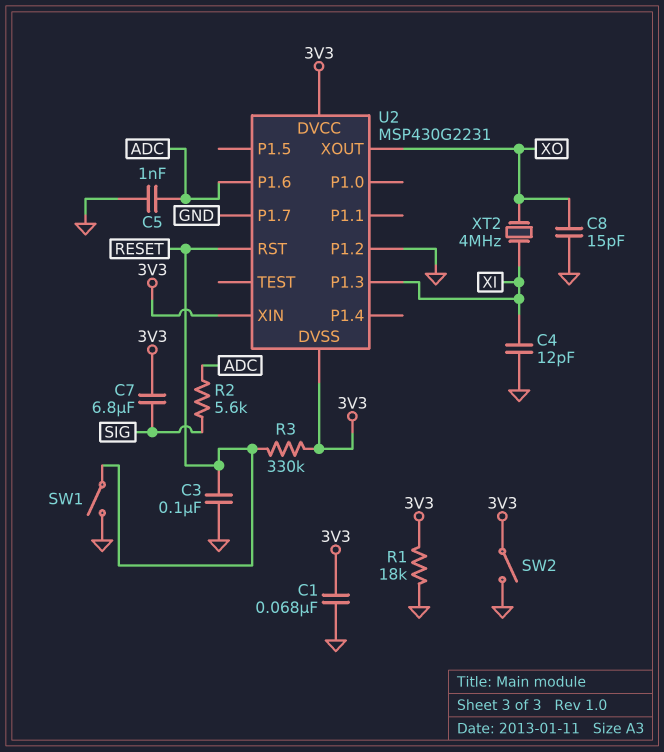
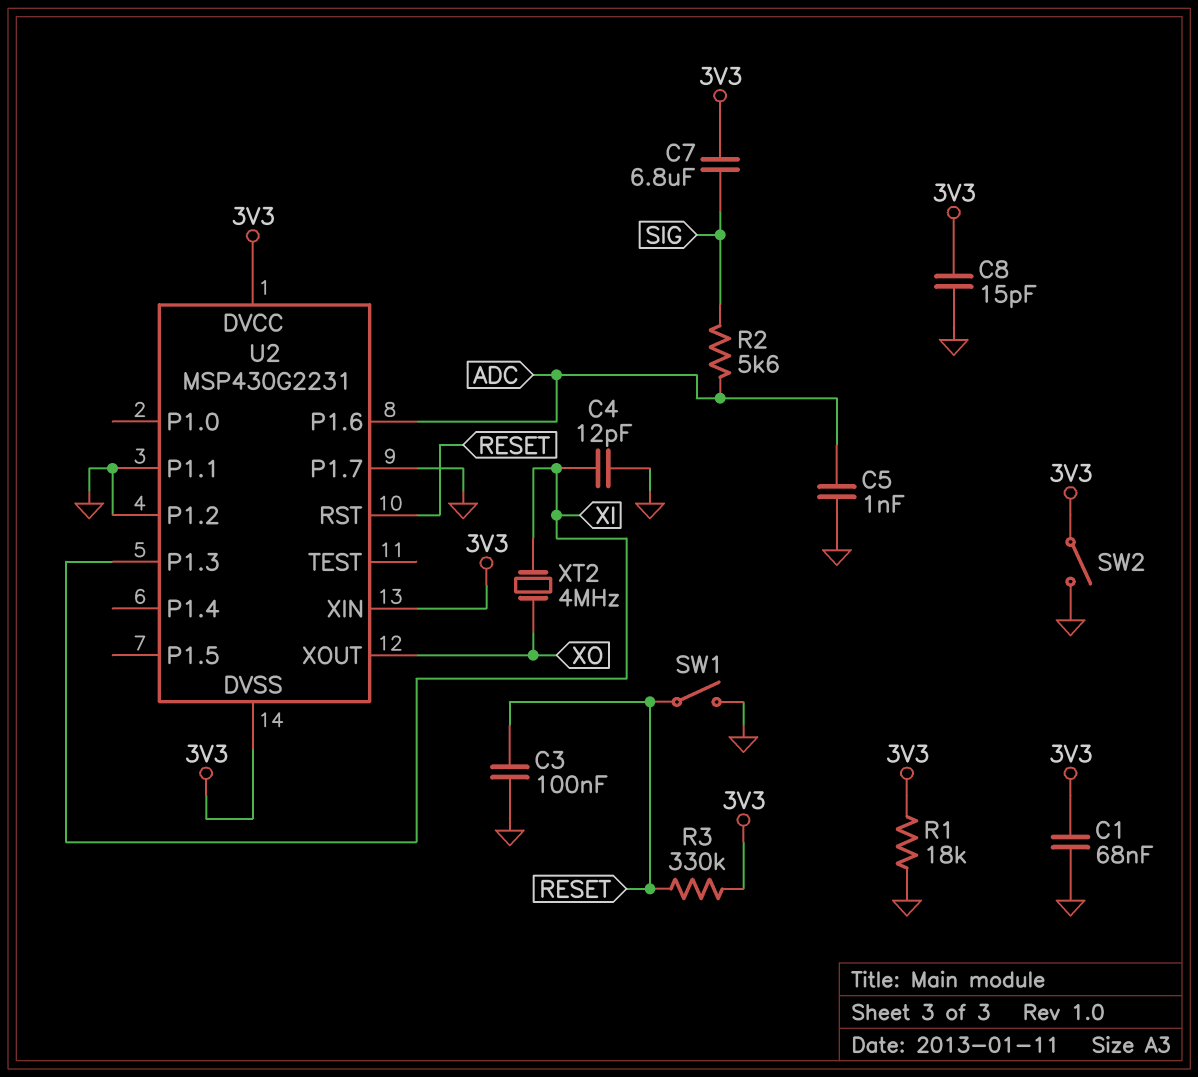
C8: 15pF (GND, XO) -> 15pF (3V3, GND)
U2 pin P1.1: none -> GND

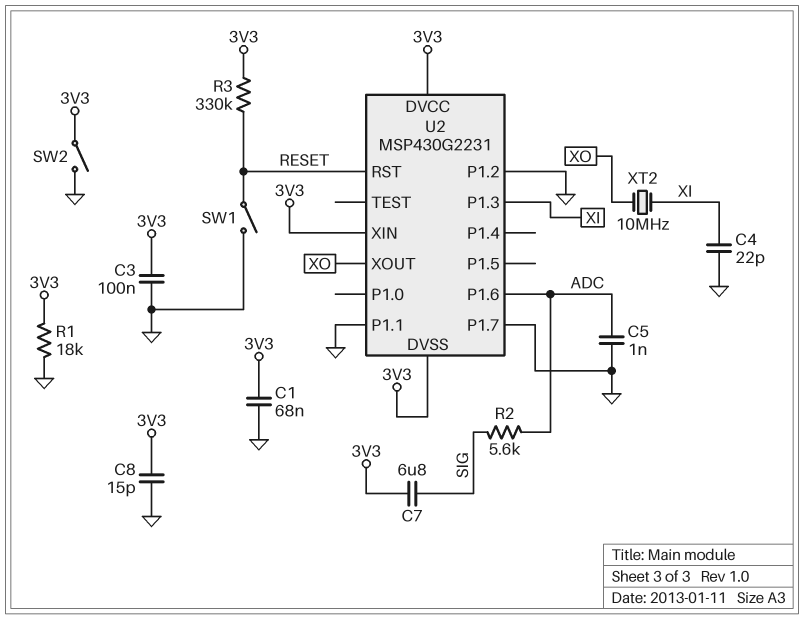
C3: 100nF (GND, RESET) -> 100nF (3V3, GND)
C4: 12pF (GND, XI) -> 22pF (GND, XI)
XT2: 4MHz (XI, XO) -> 10MHz (XI, XO)

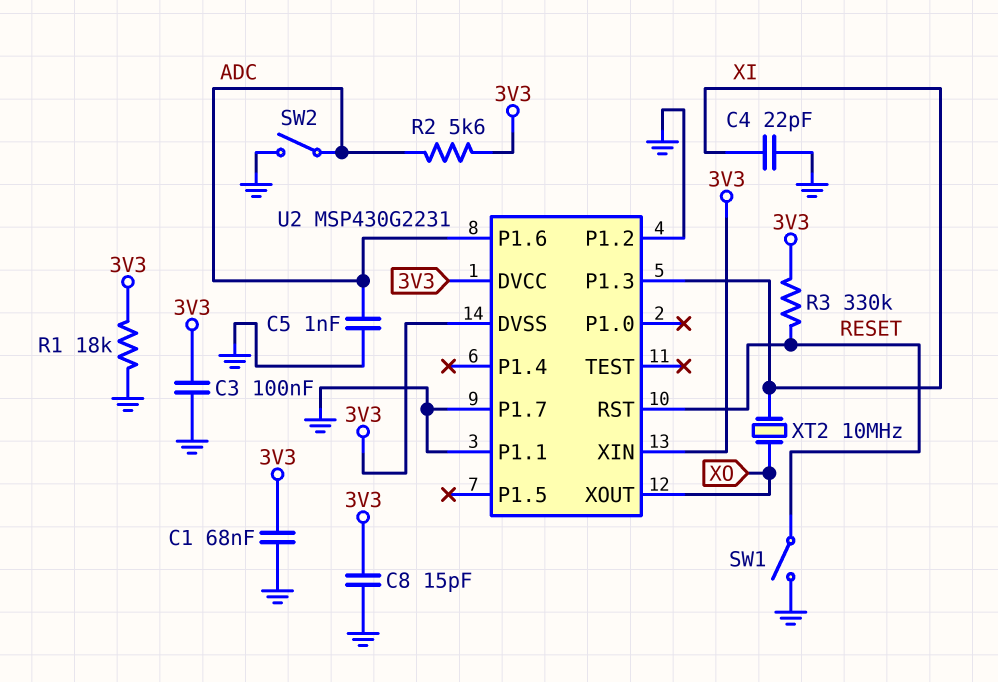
C7: 6.8uF (3V3, SIG) -> none
R2: 5.6k (ADC, SIG) -> 5.6k (3V3, ADC)
SW2: switch (3V3, GND) -> switch (ADC, GND)

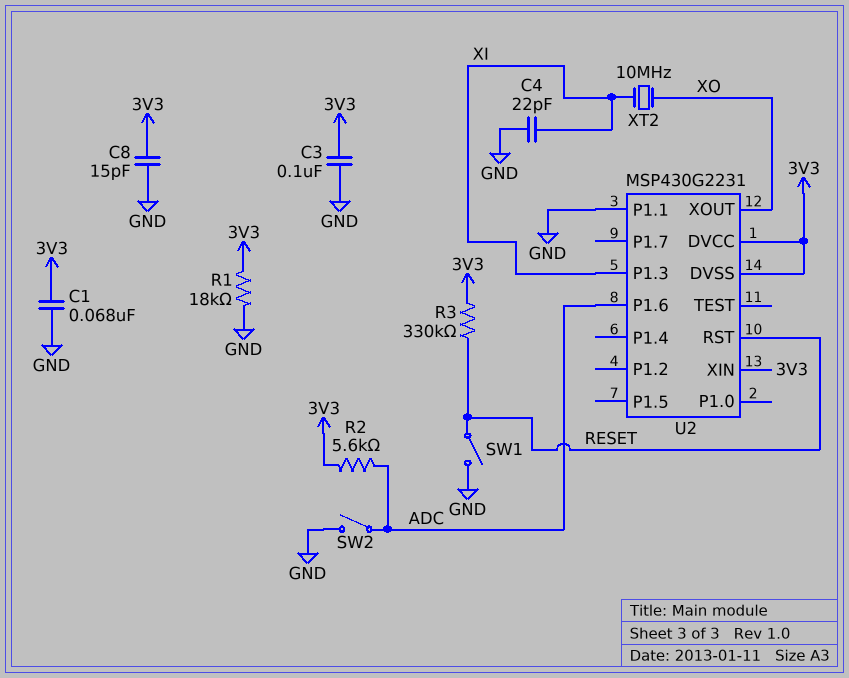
C5: 1nF (ADC, GND) -> none
U2 pin P1.2: GND -> none
U2 pin P1.7: GND -> none

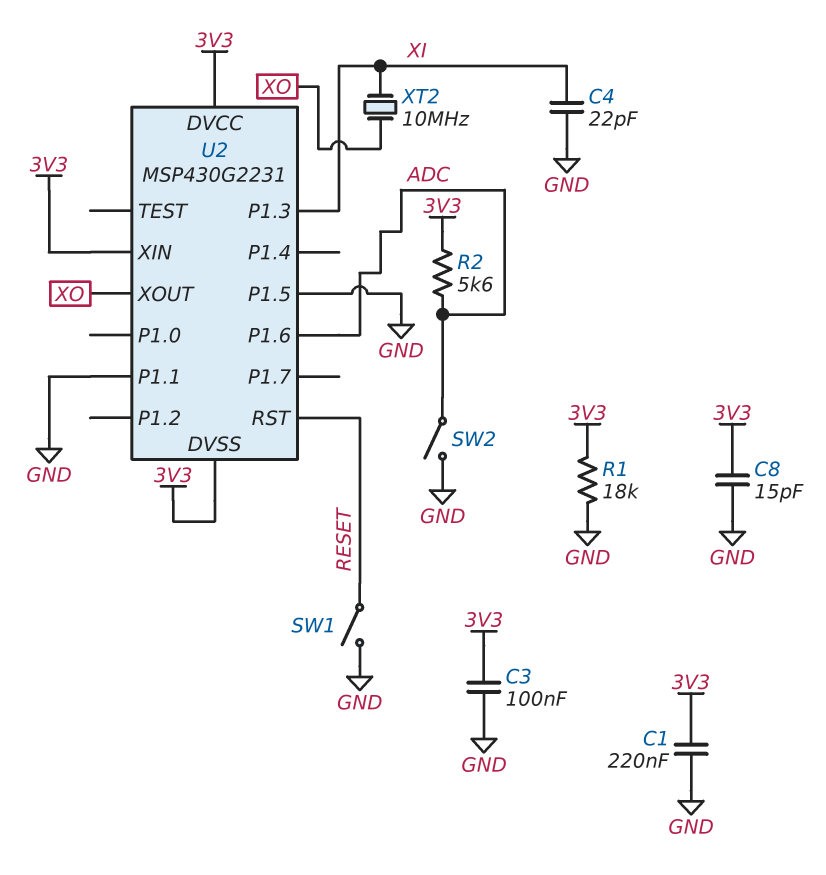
C1: 68nF (3V3, GND) -> 220nF (3V3, GND)
R3: 330k (3V3, RESET) -> none
U2 pin P1.5: none -> GND

